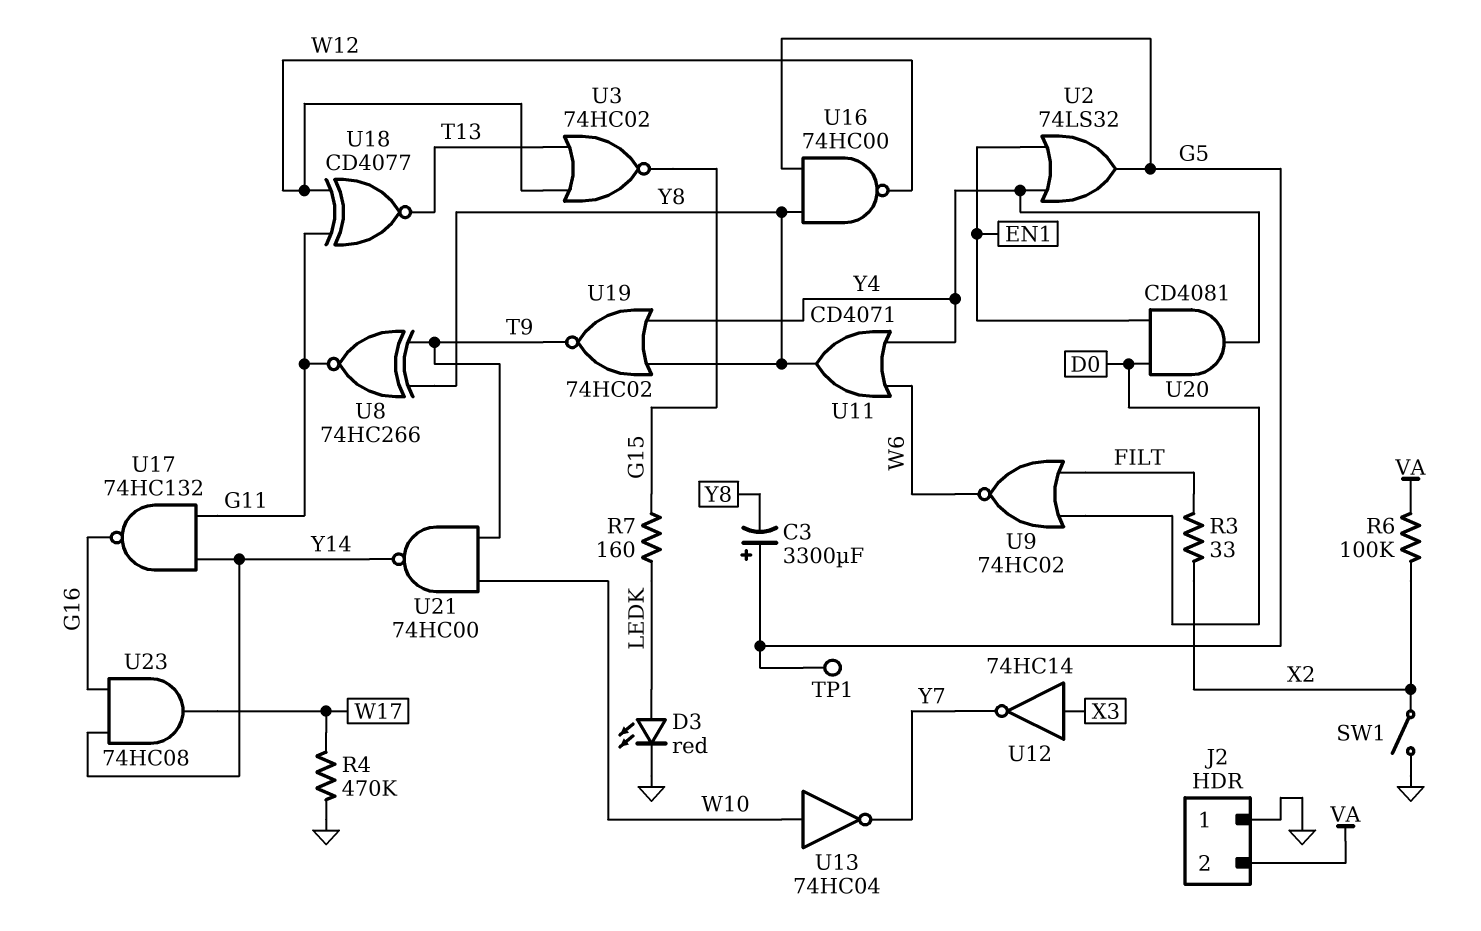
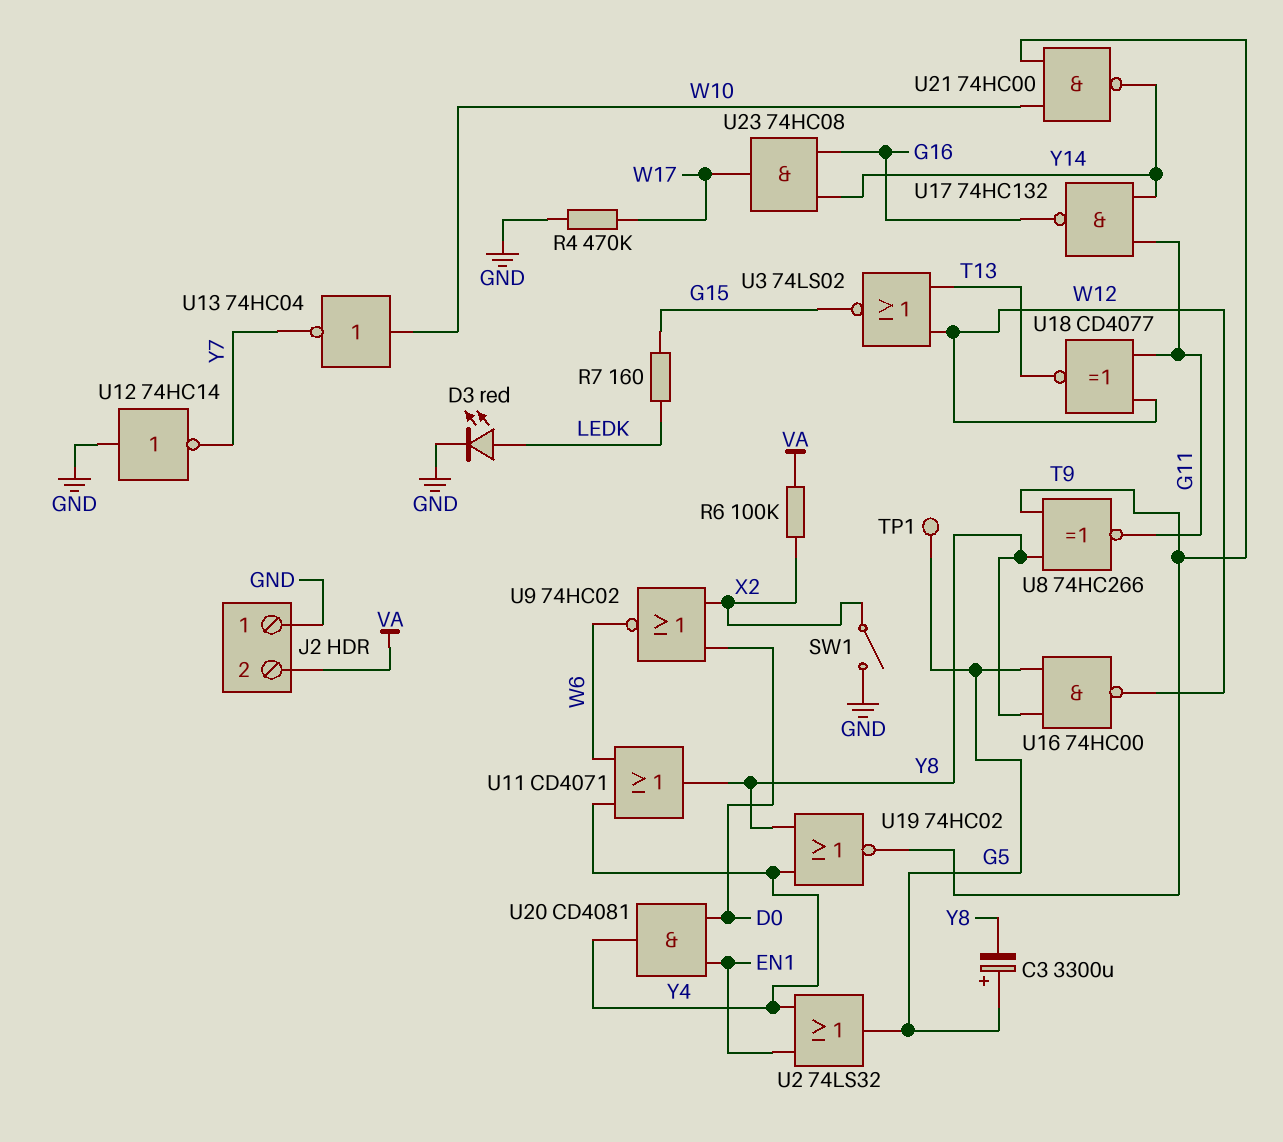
R3: 33 (FILT, X2) -> none
U3: NOR 74HC02 (in T13, in W12, out G15) -> NOR 74LS02 (in T13, in W12, out G15)
U9: NOR 74HC02 (in D0, in FILT, out W6) -> NOR 74HC02 (in D0, in X2, out W6)
U12: NOT 74HC14 (in X3, out Y7) -> NOT 74HC14 (in GND, out Y7)

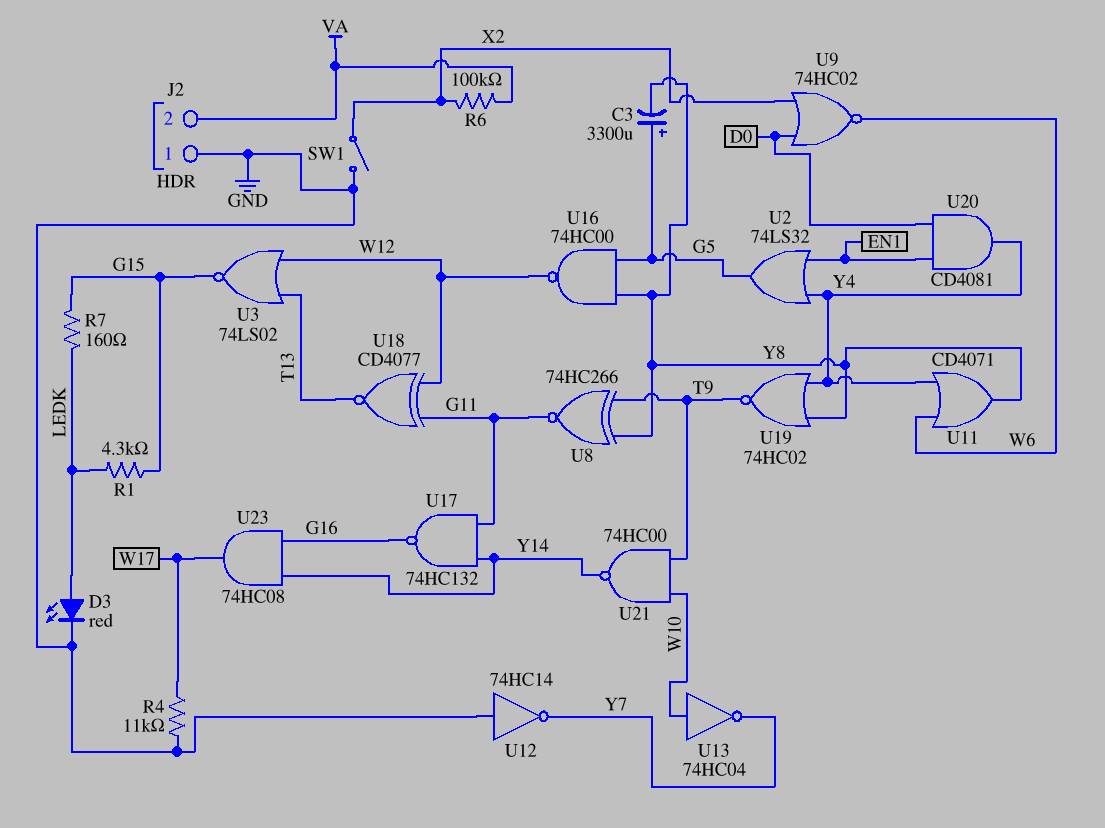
R1: none -> 4.3k (G15, LEDK)
R4: 470k (GND, W17) -> 11k (GND, W17)
TP1: test point (G5) -> none

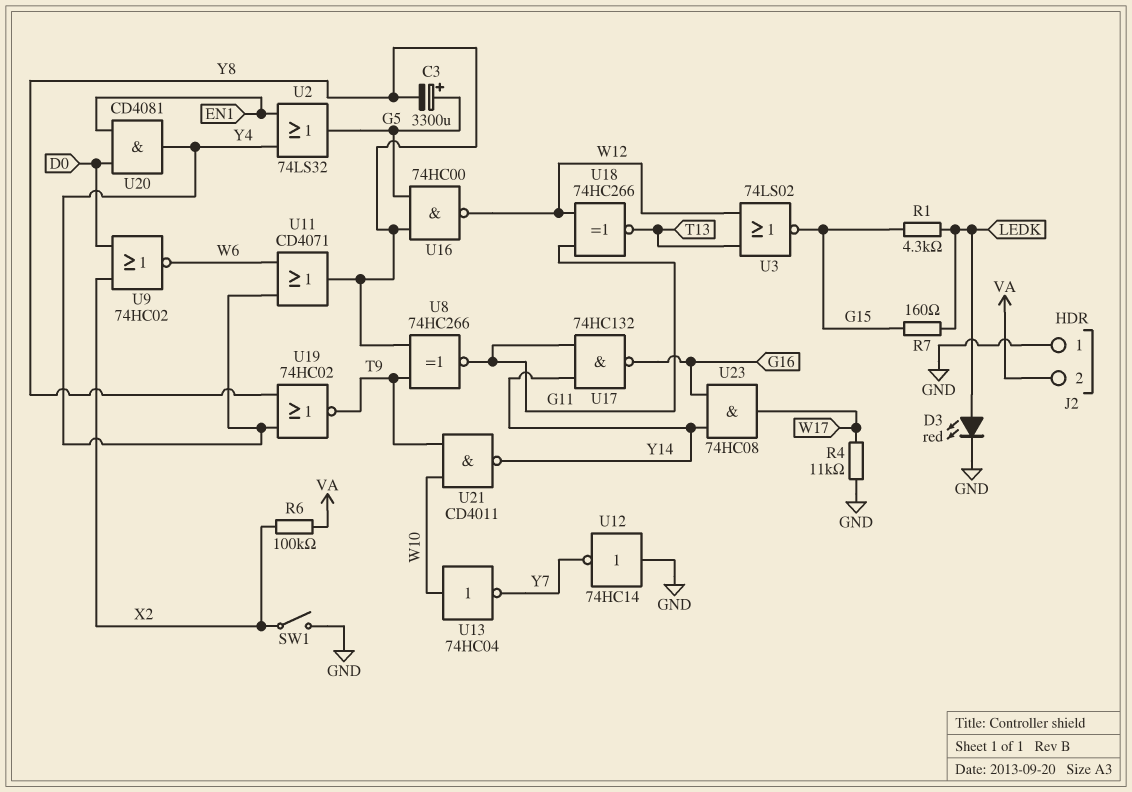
U18: XNOR CD4077 (in G11, in W12, out T13) -> XNOR 74HC266 (in G11, in W12, out T13)
U21: NAND 74HC00 (in T9, in W10, out Y14) -> NAND CD4011 (in T9, in W10, out Y14)

